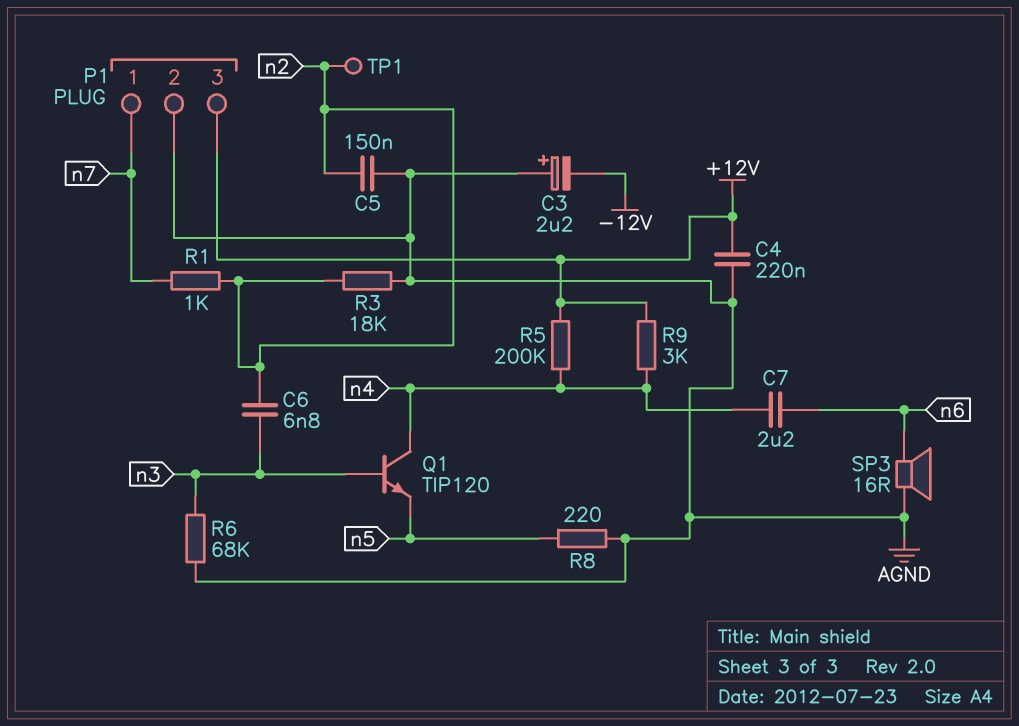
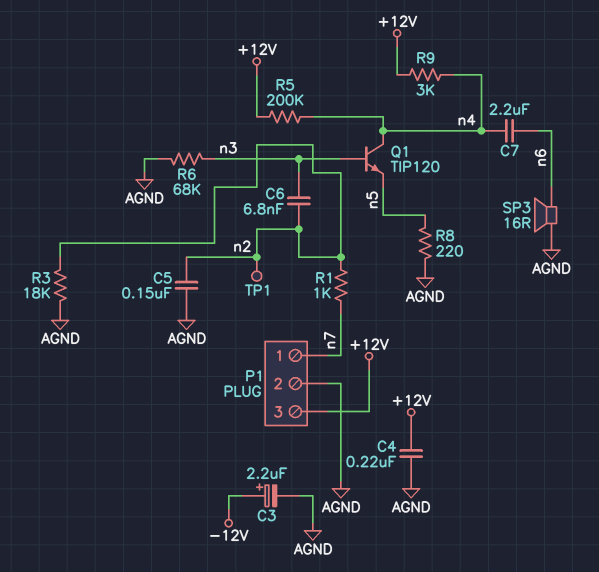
C3: 2.2uF (plus AGND, minus -12V) -> 2.2uF (plus -12V, minus AGND)

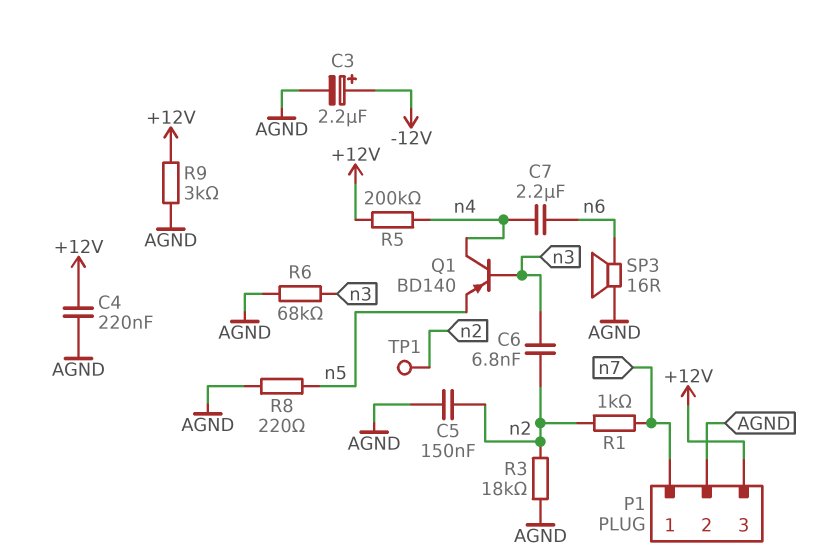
Q1: NPN TIP120 (B n3, C n4, E n5) -> PNP BD140 (B n3, C n4, E n5)
R9: 3k (+12V, n4) -> 3k (+12V, AGND)

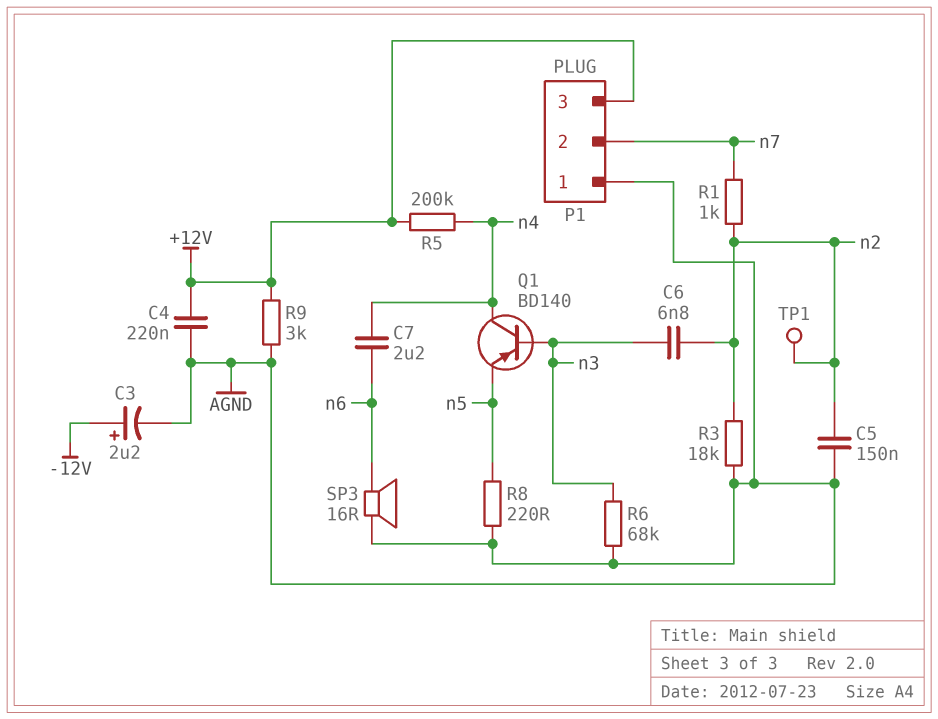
P1 pin 1: n7 -> AGND
P1 pin 2: AGND -> n7

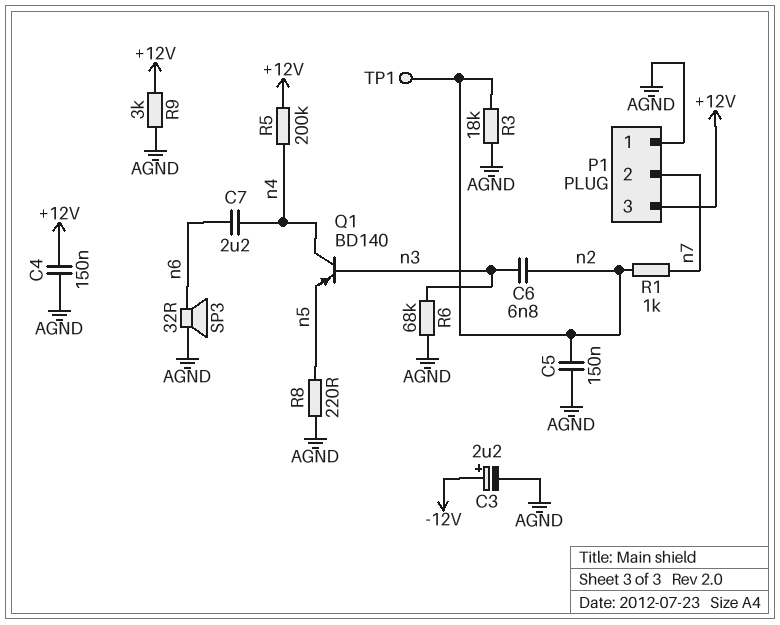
C4: 220nF (+12V, AGND) -> 150nF (+12V, AGND)
SP3: speaker 16R (AGND, n6) -> speaker 32R (AGND, n6)

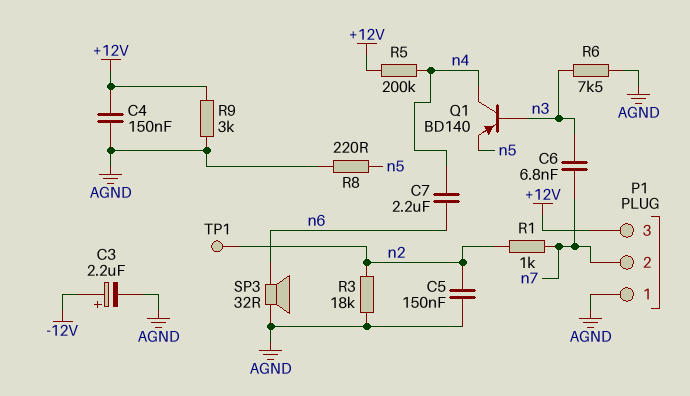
C6: 6.8nF (n2, n3) -> 6.8nF (n3, n7)
R6: 68k (AGND, n3) -> 7.5k (AGND, n3)

